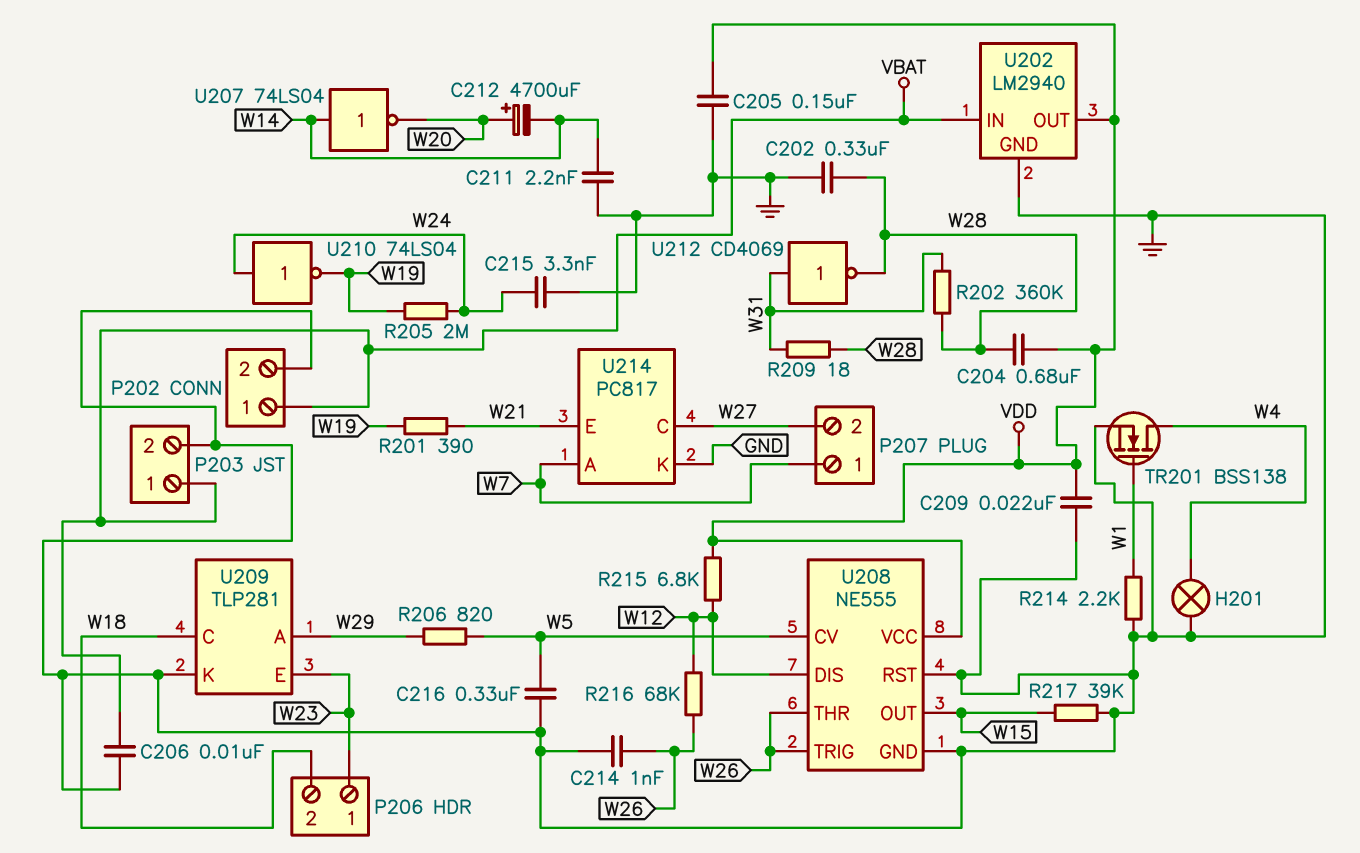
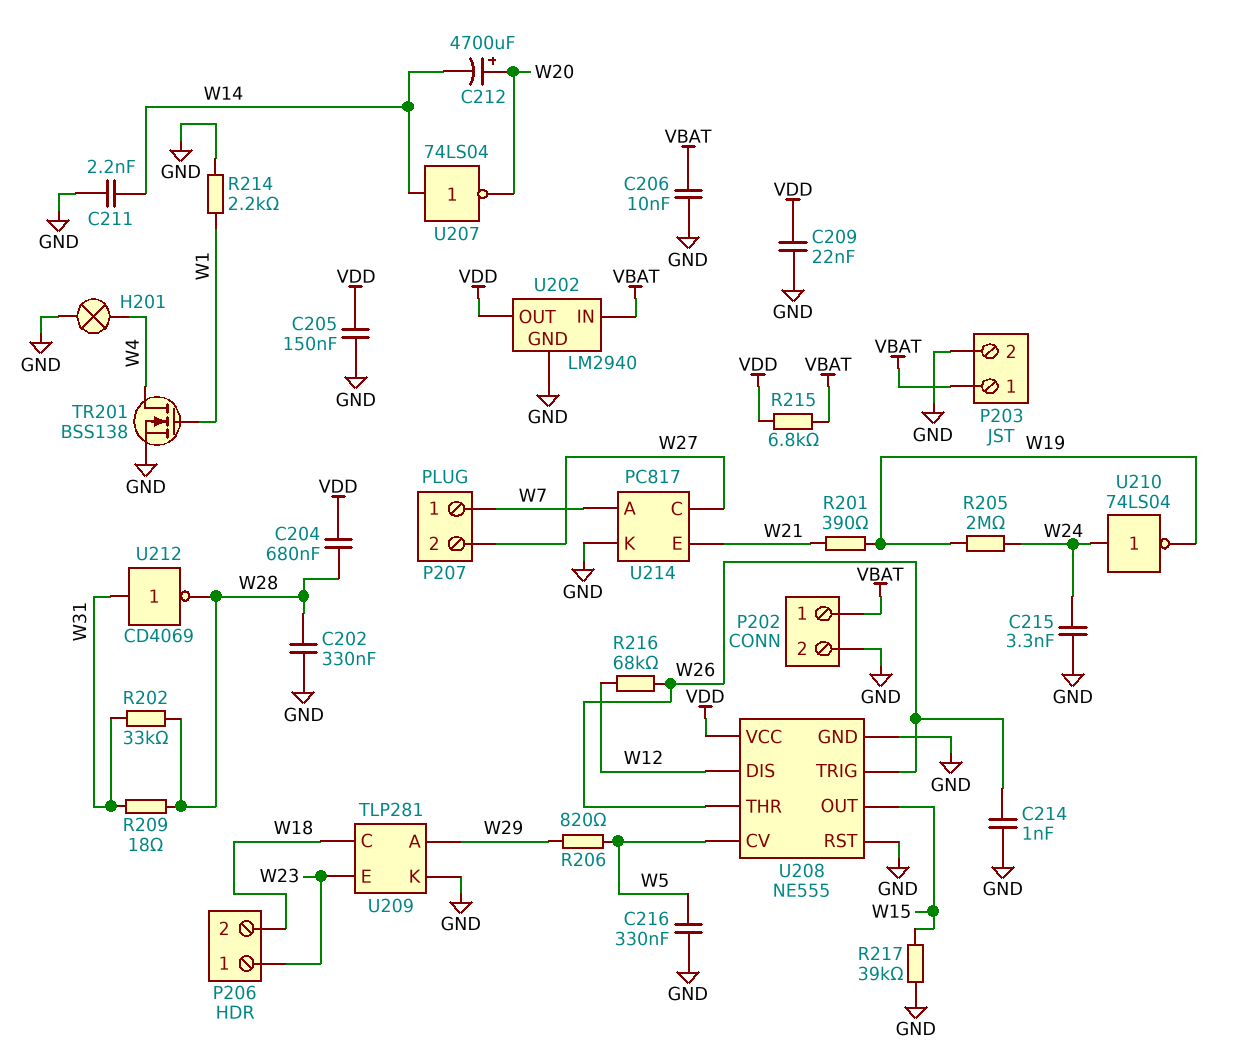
R202: 360k (W28, W31) -> 33k (W28, W31)
R215: 6.8k (VDD, W12) -> 6.8k (VBAT, VDD)

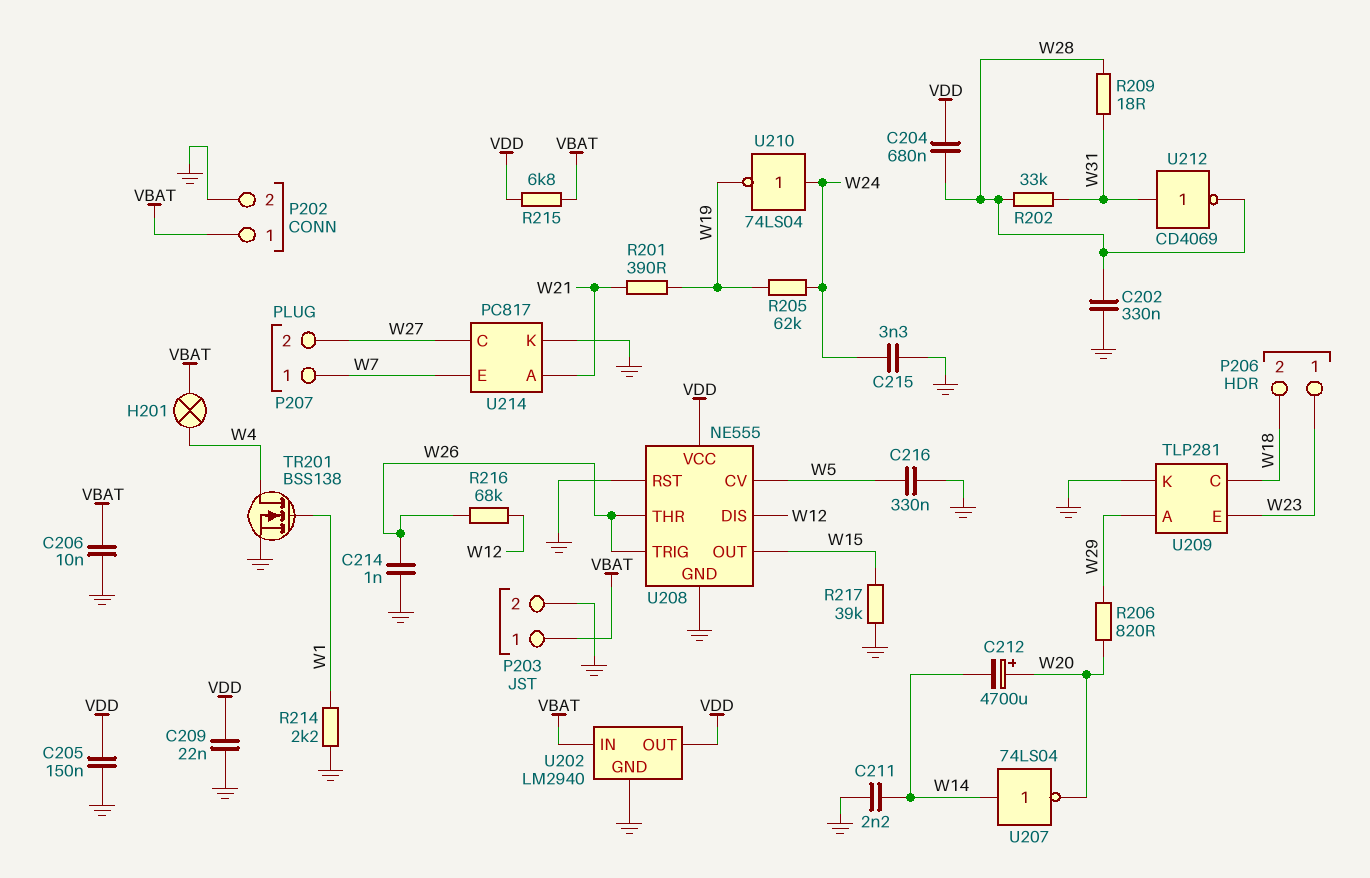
H201: lamp (GND, W4) -> lamp (VBAT, W4)
R205: 2M (W19, W24) -> 62k (W19, W24)
R206: 820 (W5, W29) -> 820 (W20, W29)
U214 pin A: W7 -> W21
U214 pin E: W21 -> W7

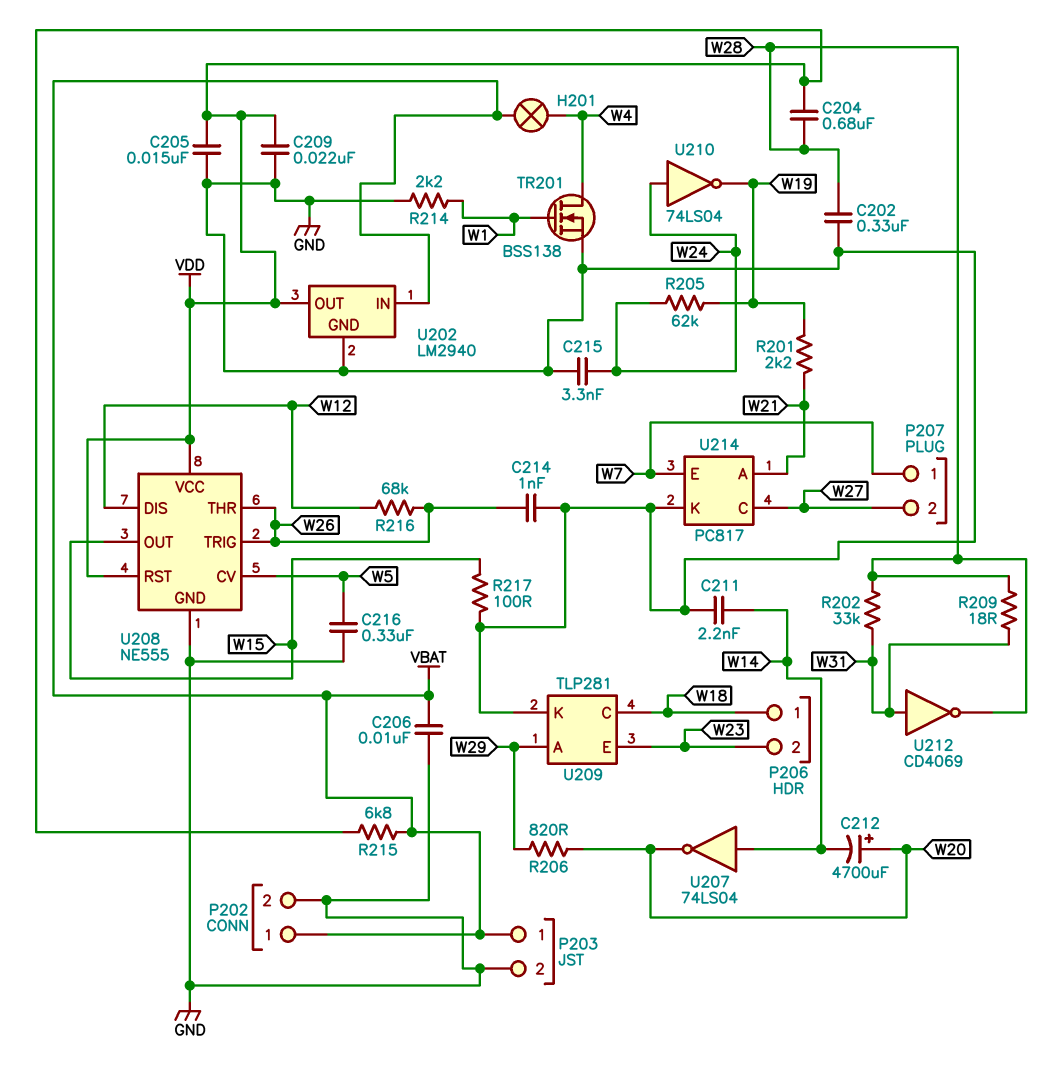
C205: 150nF (GND, VDD) -> 15nF (GND, VDD)
P206 pin 1: W23 -> W18
P206 pin 2: W18 -> W23
R201: 390 (W19, W21) -> 2.2k (W19, W21)
R217: 39k (GND, W15) -> 100 (GND, W15)
U208 pin RST: GND -> VDD

